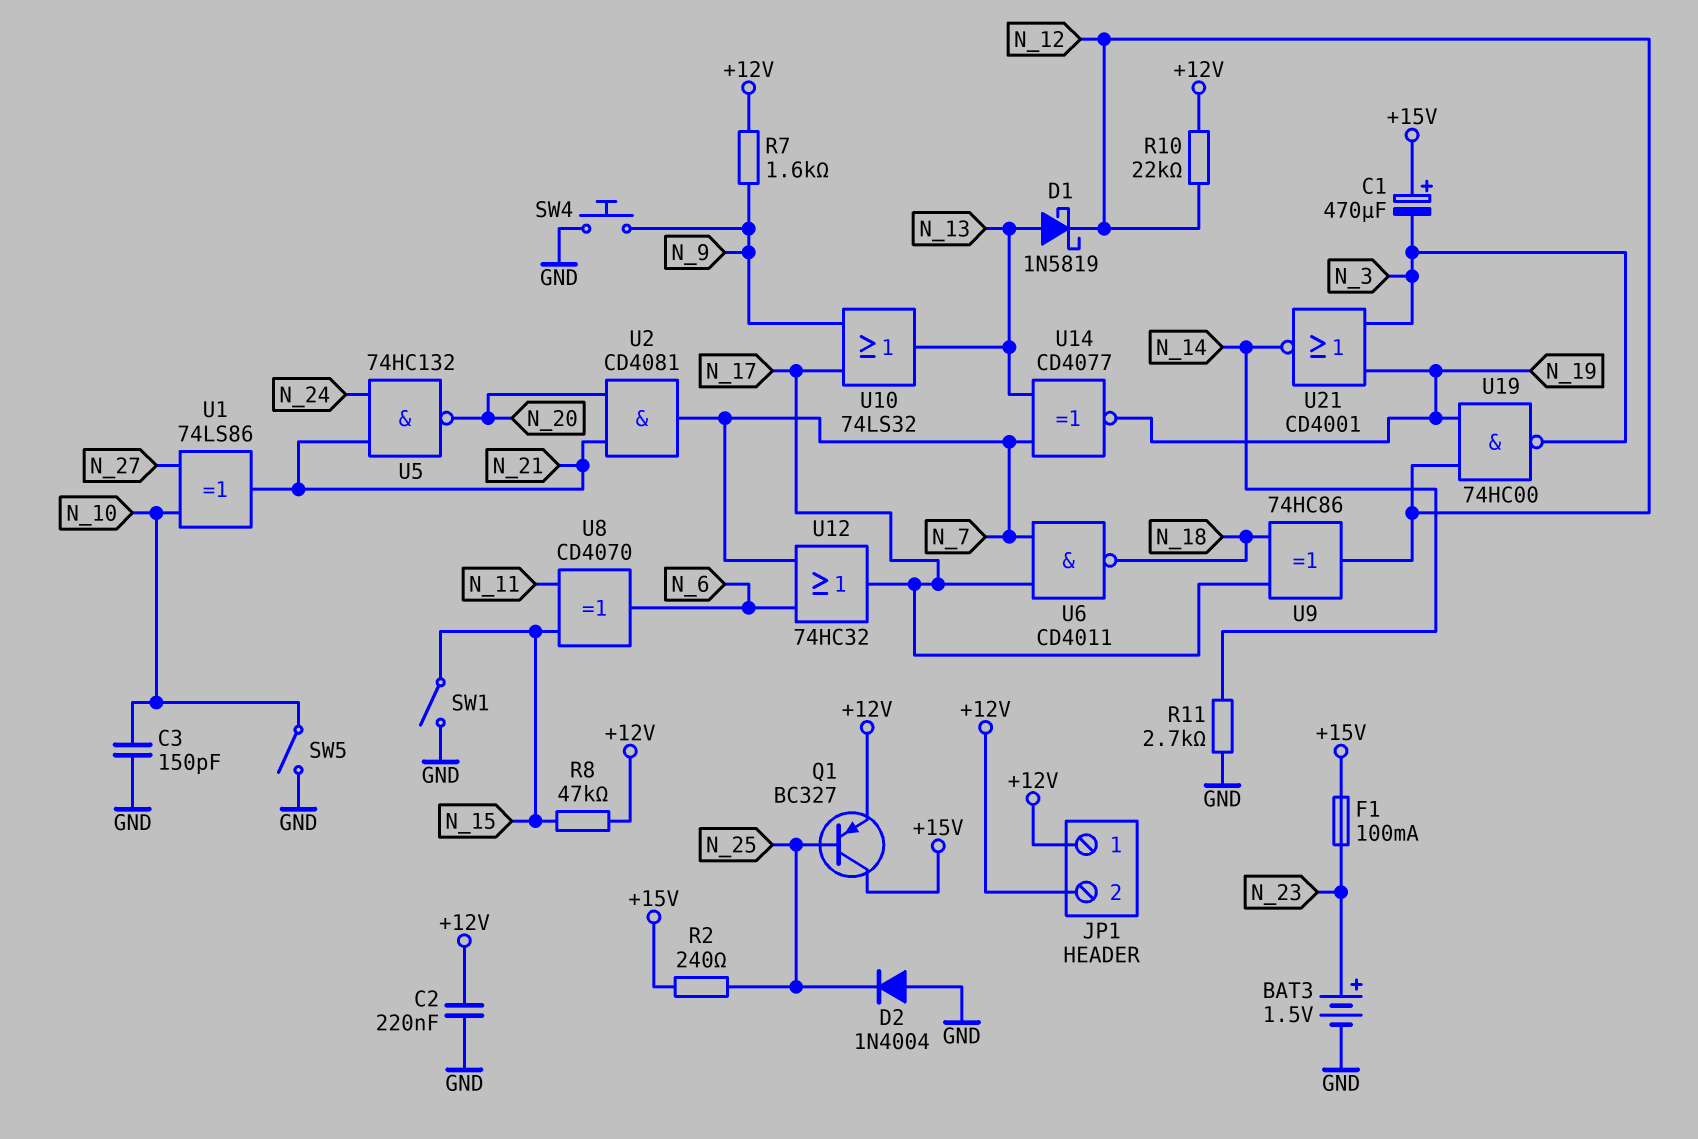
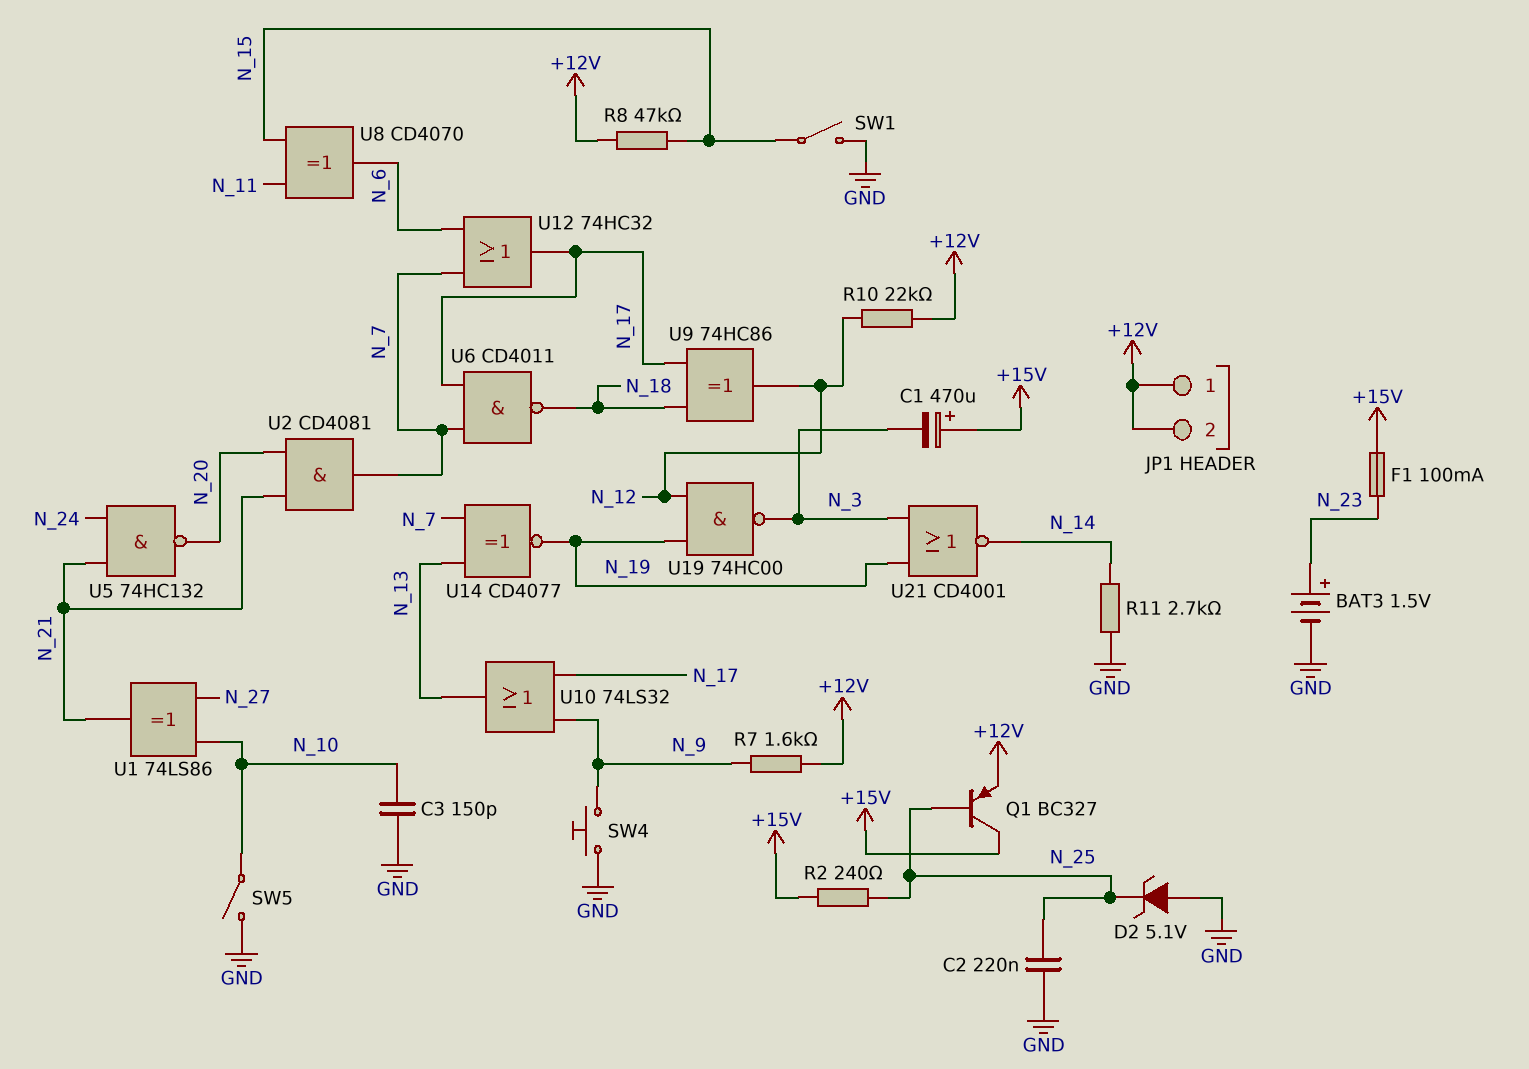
C2: 220nF (+12V, GND) -> 220nF (GND, N_25)
D1: schottky 1N5819 (A N_13, K N_12) -> none
D2: diode 1N4004 (A GND, K N_25) -> zener 5.1V (A GND, K N_25)

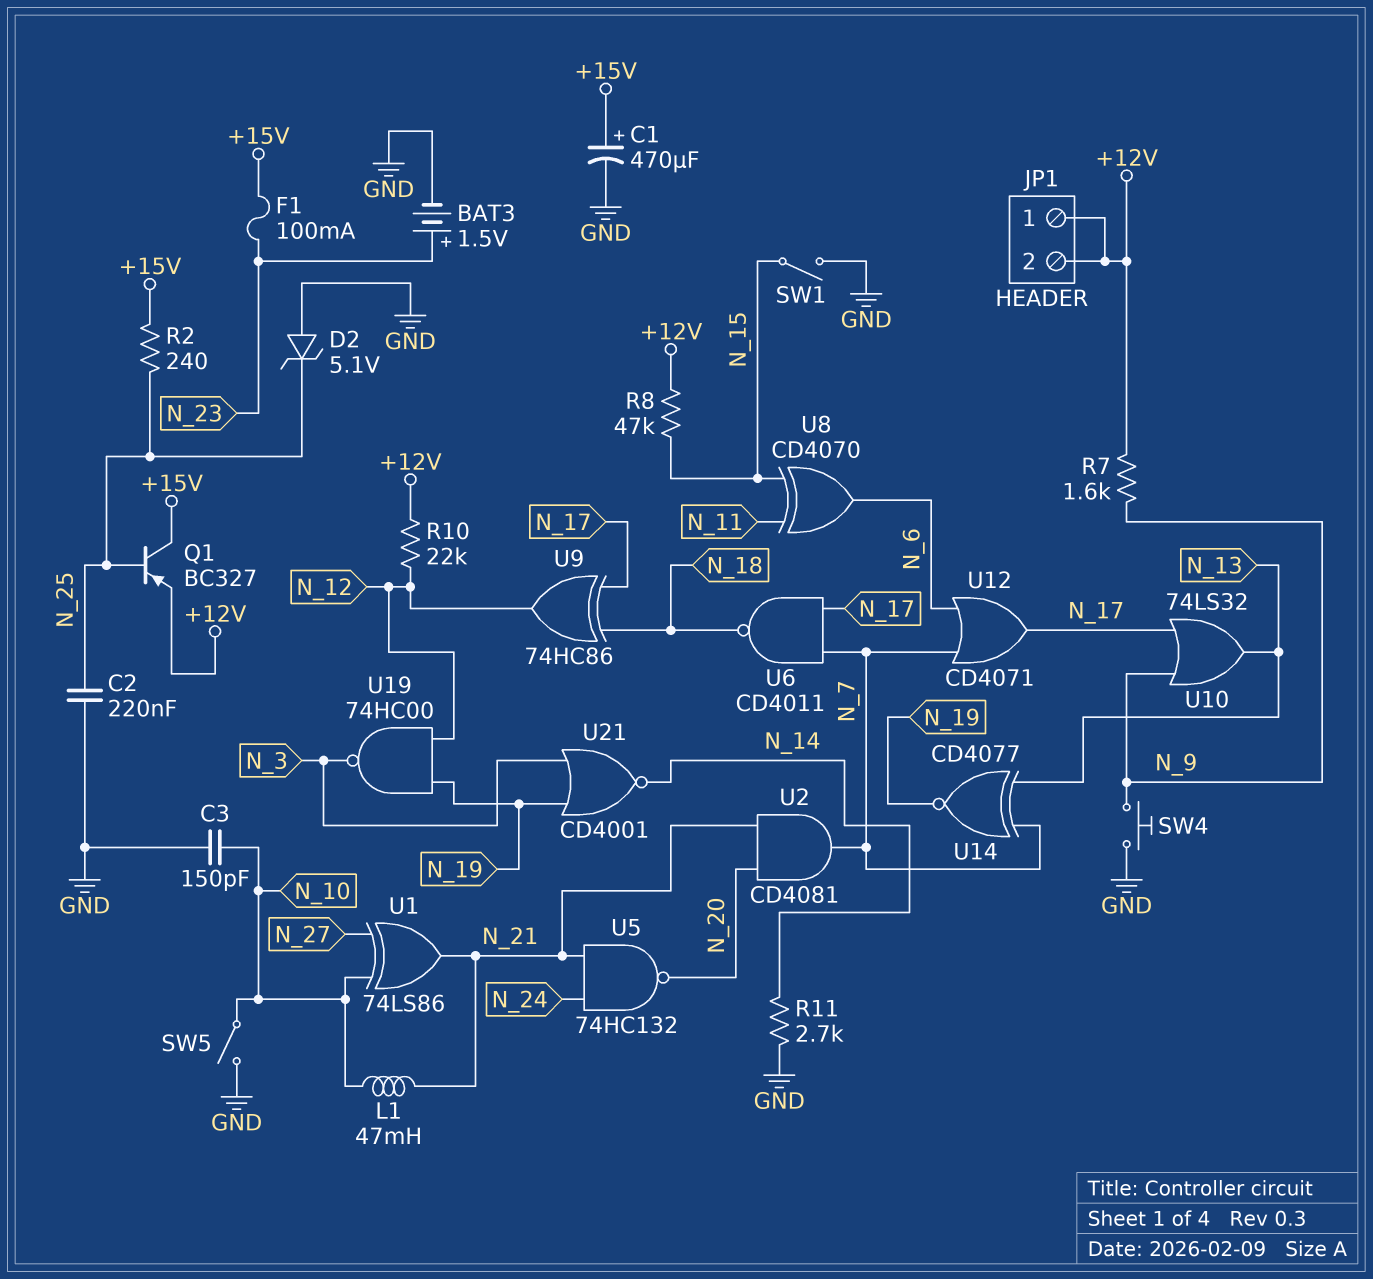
C1: 470uF (plus +15V, minus N_3) -> 470uF (plus +15V, minus GND)
L1: none -> 47mH (N_10, N_21)
U12: OR 74HC32 (in N_6, in N_7, out N_17) -> OR CD4071 (in N_6, in N_7, out N_17)

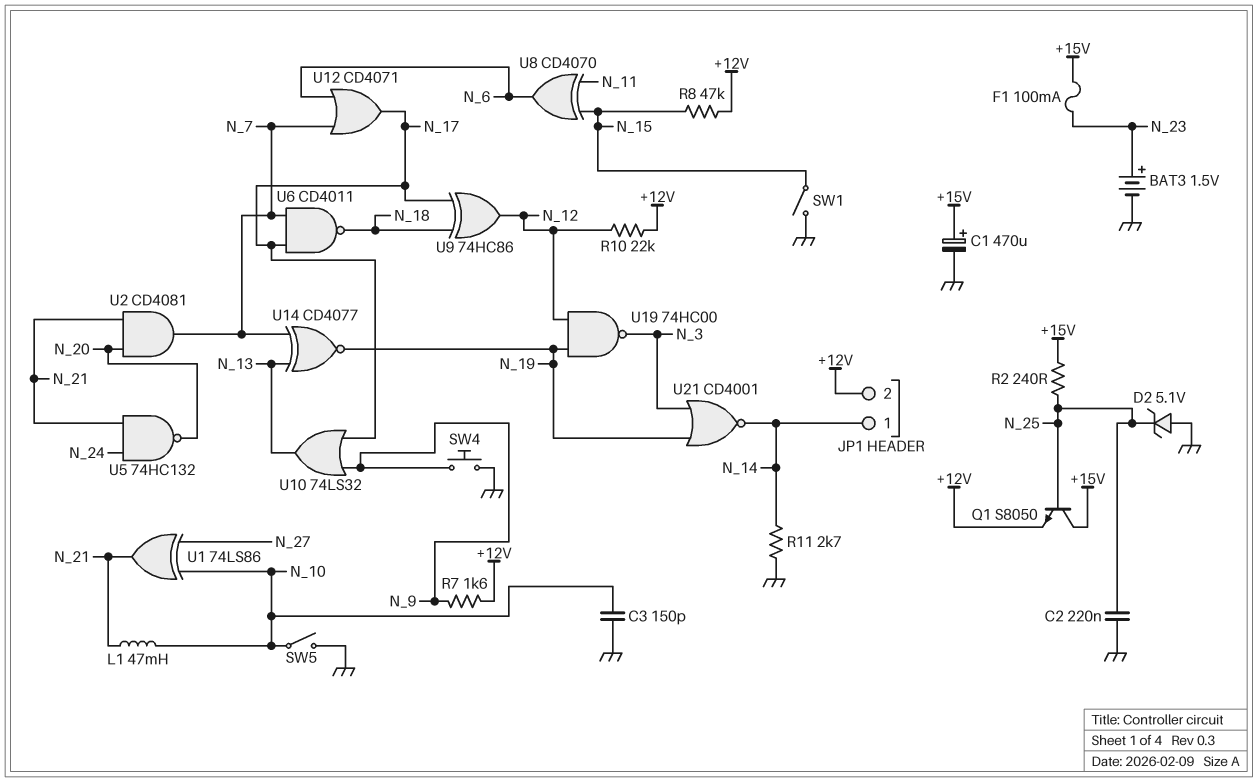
JP1 pin 1: +12V -> N_14
Q1: PNP BC327 (B N_25, C +15V, E +12V) -> NPN S8050 (B N_25, C +15V, E +12V)

